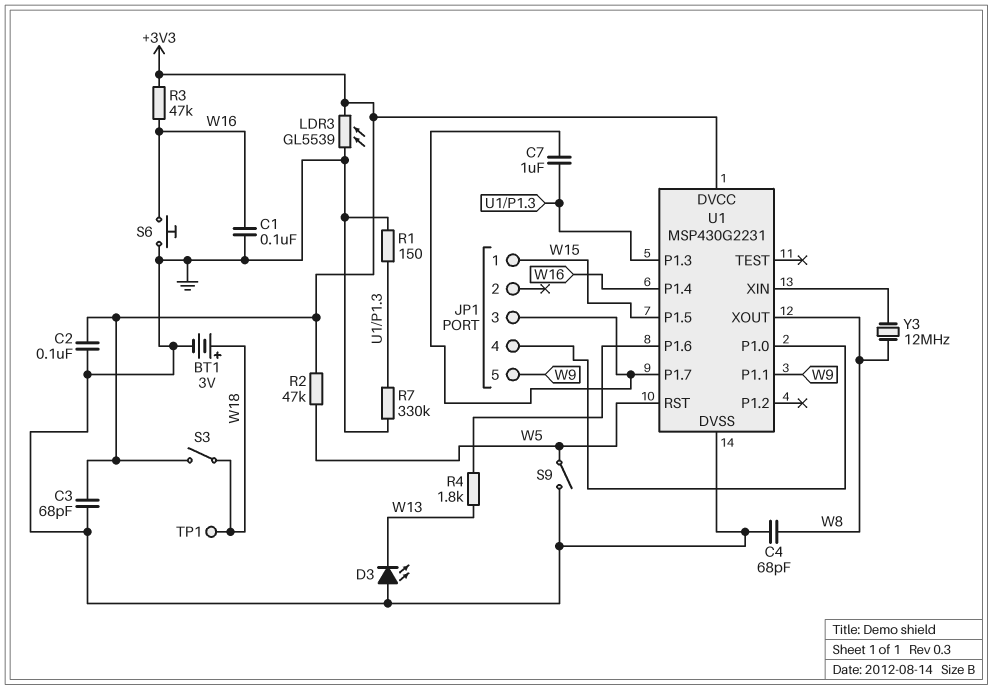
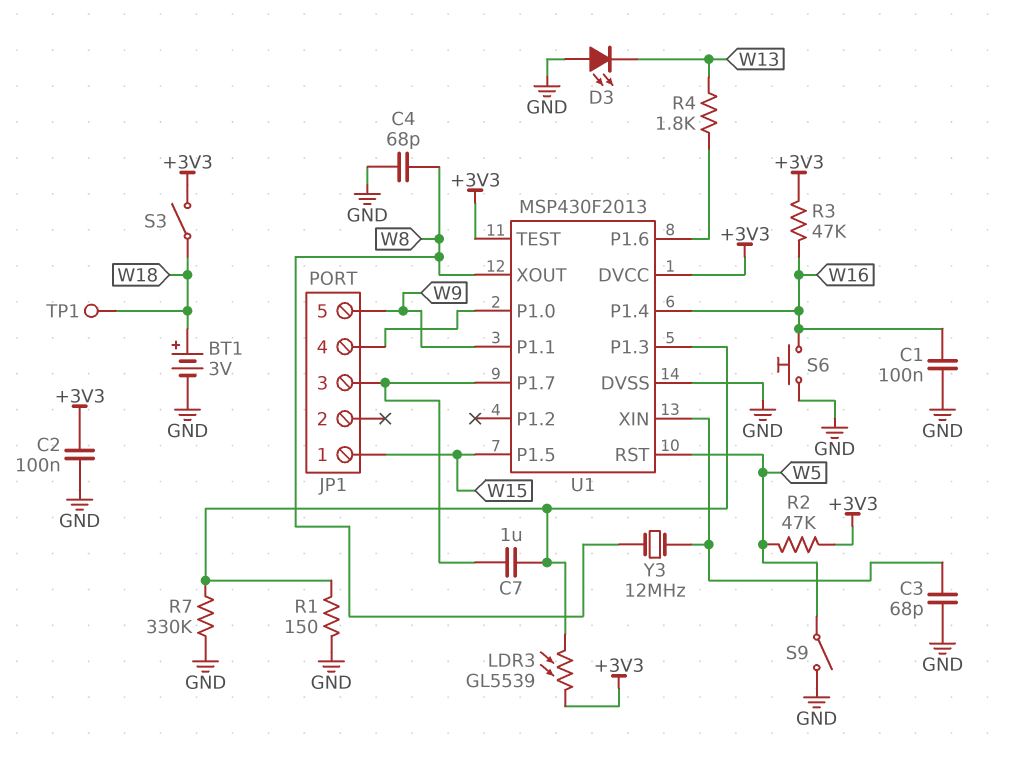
C3: 68pF (+3V3, GND) -> 68pF (GND, U1/XIN)
LDR3: GL5539 (+3V3, GND) -> GL5539 (+3V3, U1/P1.3)
U1: MSP430G2231 -> MSP430F2013
U1 pin TEST: none -> +3V3

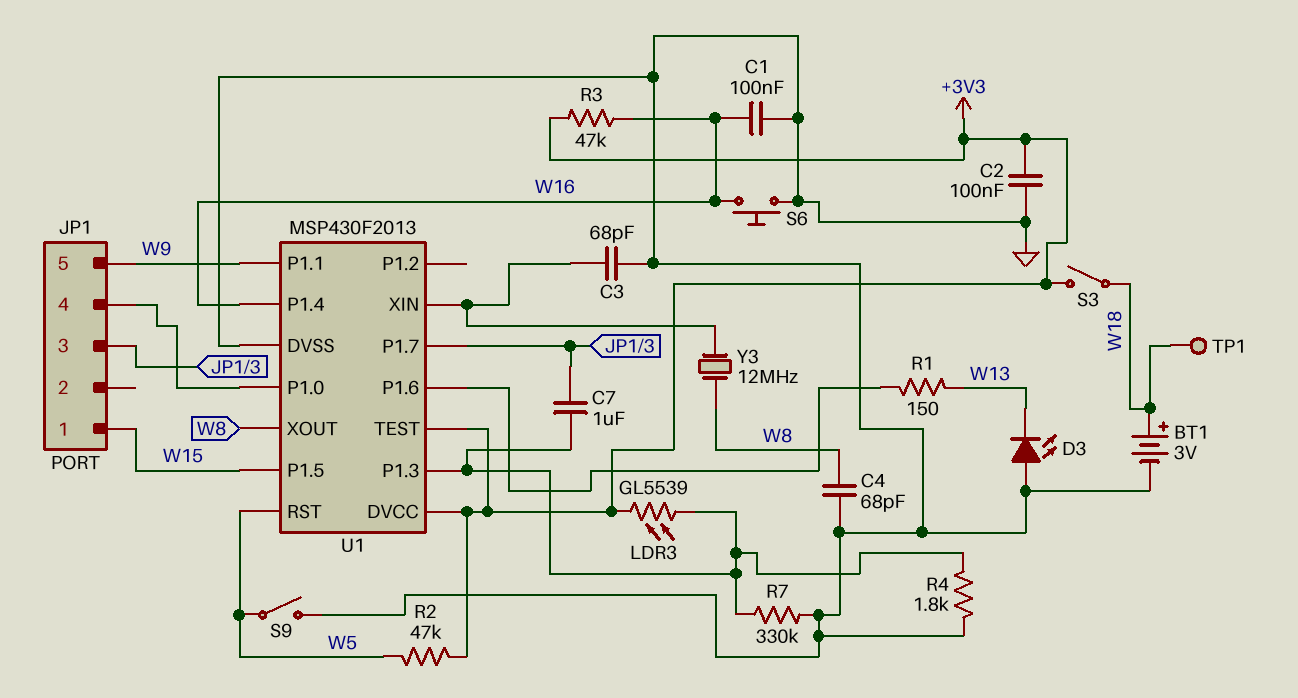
R1: 150 (GND, U1/P1.3) -> 150 (U1/P1.6, W13)
R4: 1.8k (U1/P1.6, W13) -> 1.8k (GND, U1/P1.3)

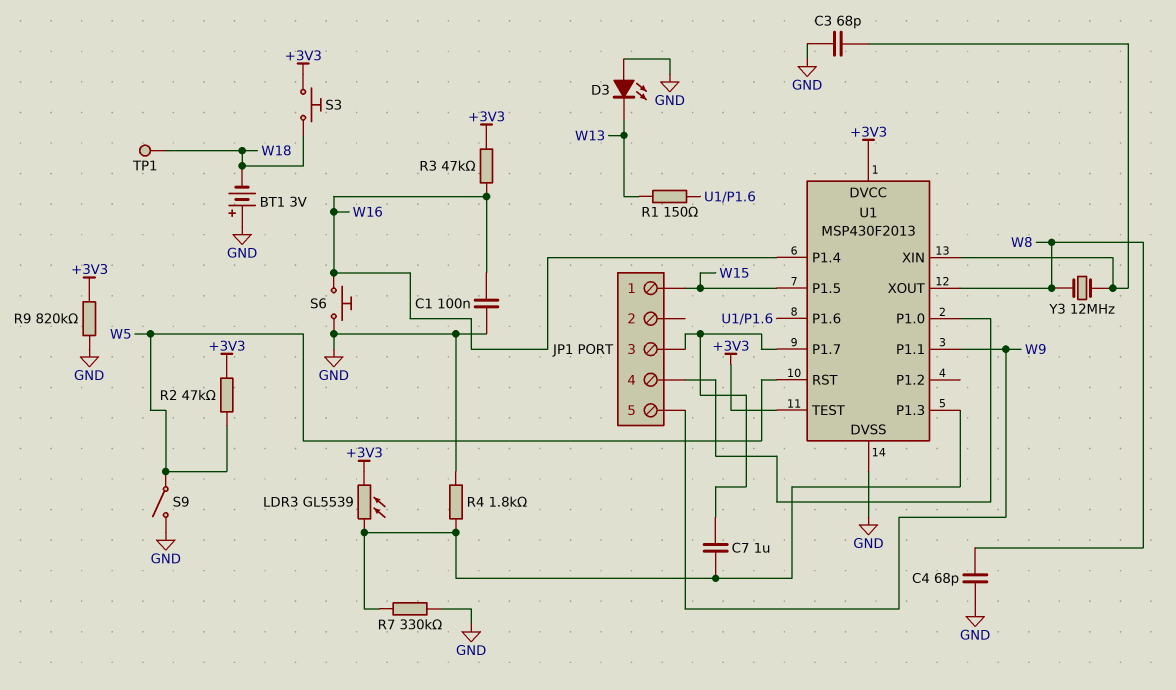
BT1: 3V (plus W18, minus GND) -> 3V (plus GND, minus W18)
C2: 100nF (+3V3, GND) -> none
R9: none -> 820k (+3V3, GND)
S3: switch (+3V3, W18) -> button (+3V3, W18)

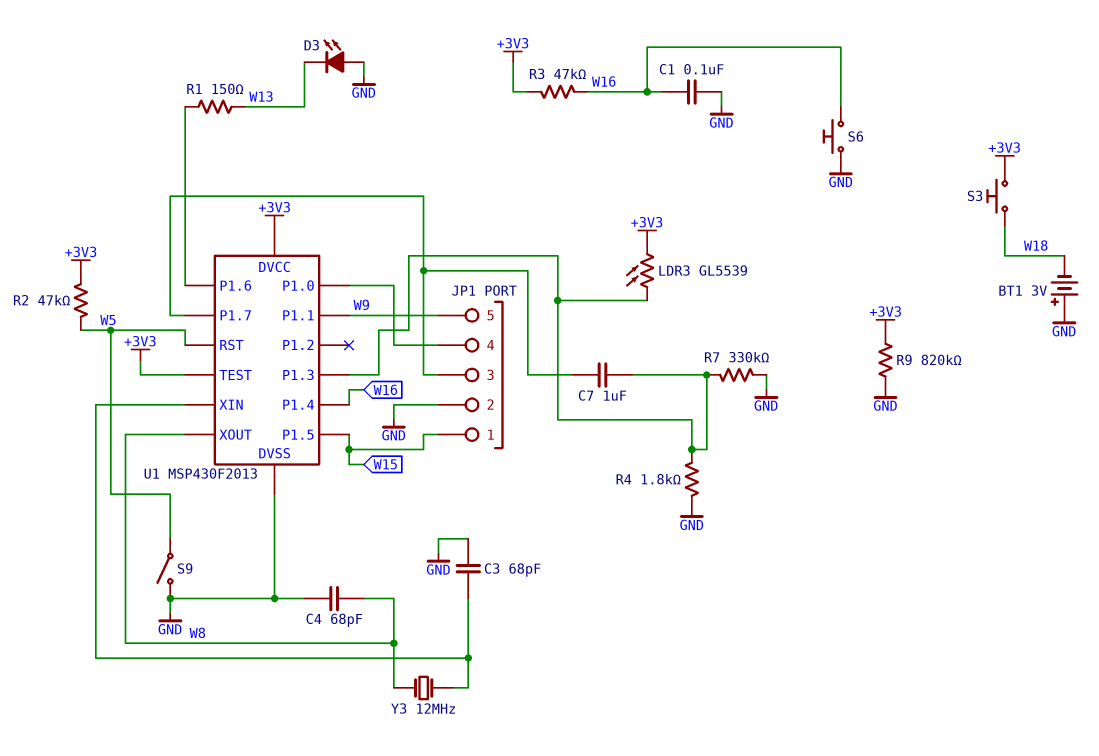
JP1 pin 2: none -> GND
TP1: test point (W18) -> none

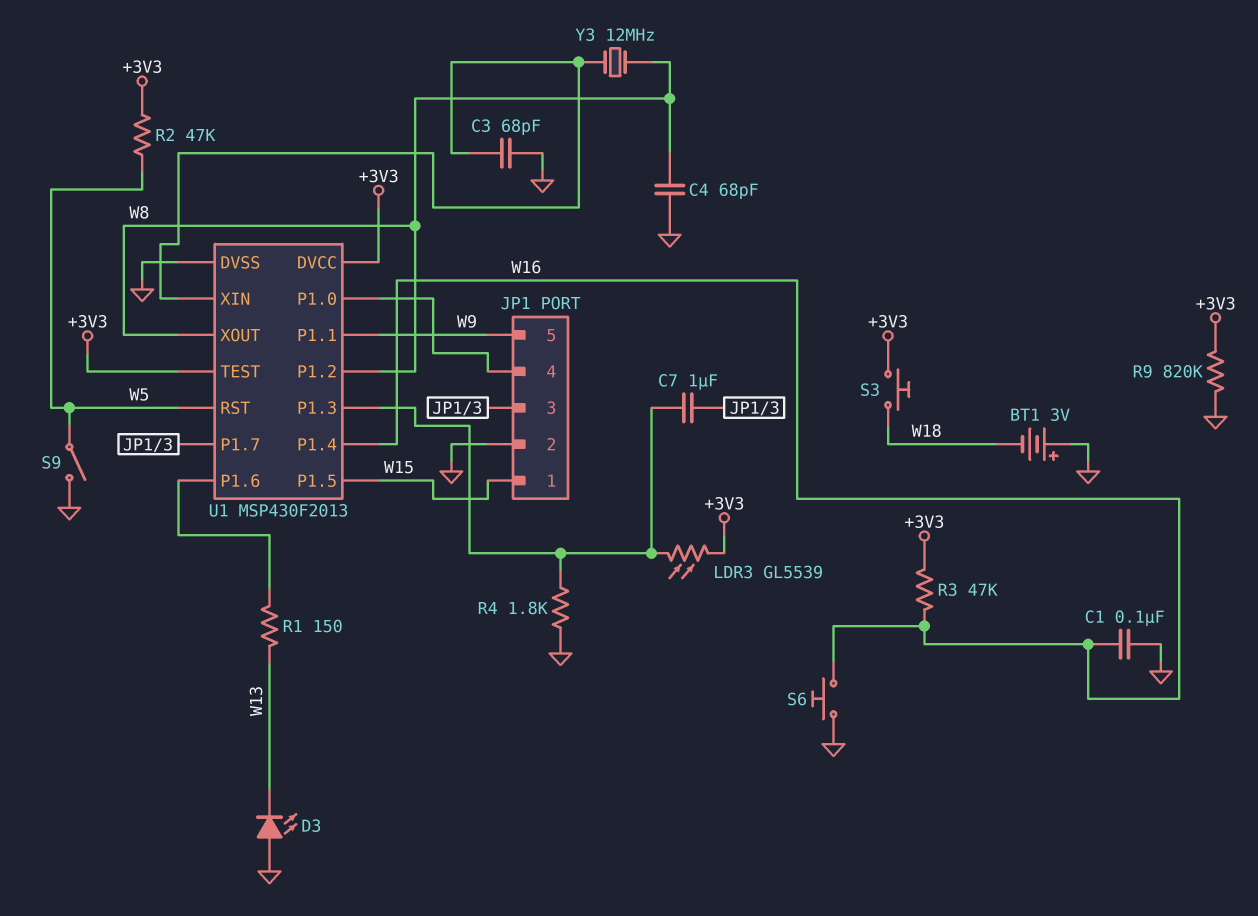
R7: 330k (GND, U1/P1.3) -> none
U1 pin P1.2: none -> W8

